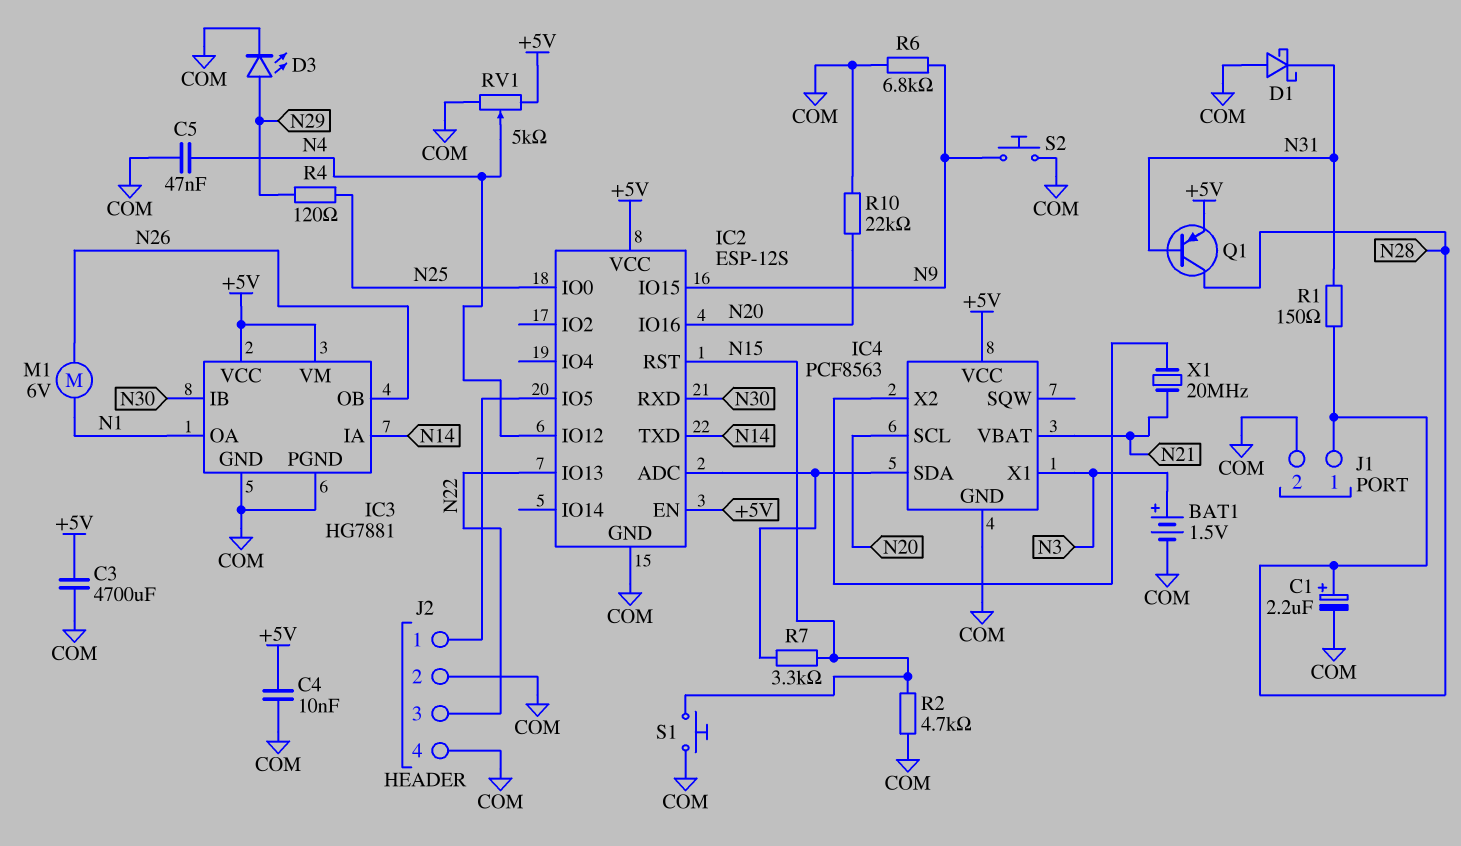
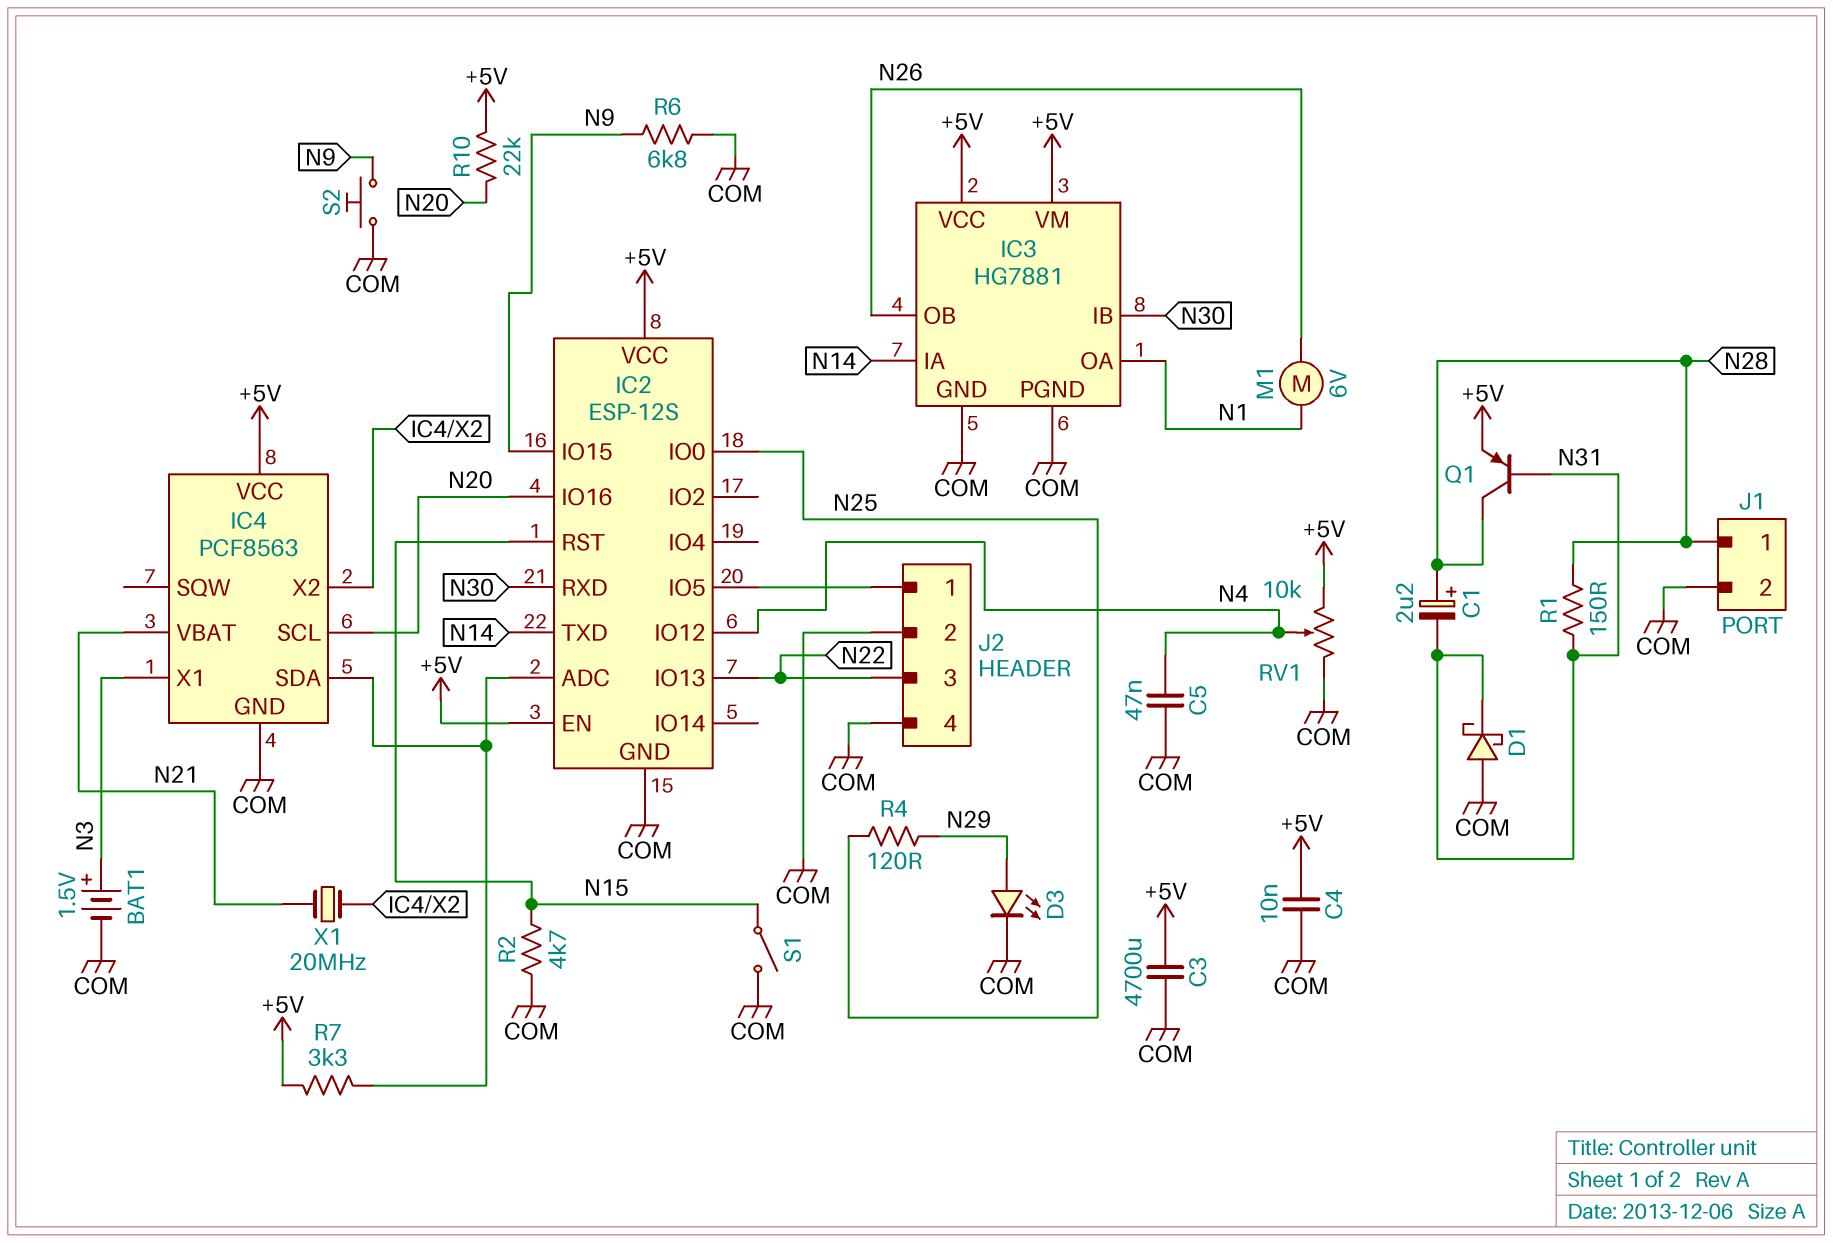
C1: 2.2uF (plus N28, minus COM) -> 2.2uF (plus N28, minus N31)
R7: 3.3k (IC2/ADC, N15) -> 3.3k (+5V, IC2/ADC)
R10: 22k (COM, N20) -> 22k (+5V, N20)
RV1: 5k (+5V, COM, wiper N4) -> 10k (+5V, COM, wiper N4)
S1: button (COM, N15) -> switch (COM, N15)

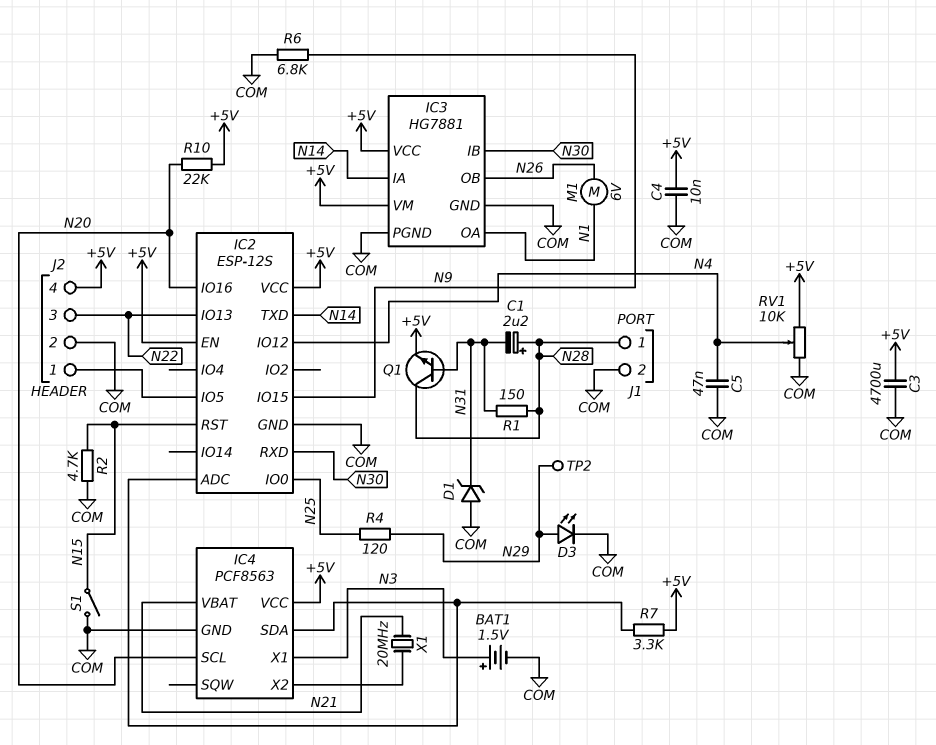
D1: schottky (A COM, K N31) -> zener (A COM, K N31)
J2 pin 4: COM -> +5V
Q1: PNP (B N31, C N28, E +5V) -> NPN (B N31, C N28, E +5V)
S2: button (COM, N9) -> none
TP2: none -> test point (N29)

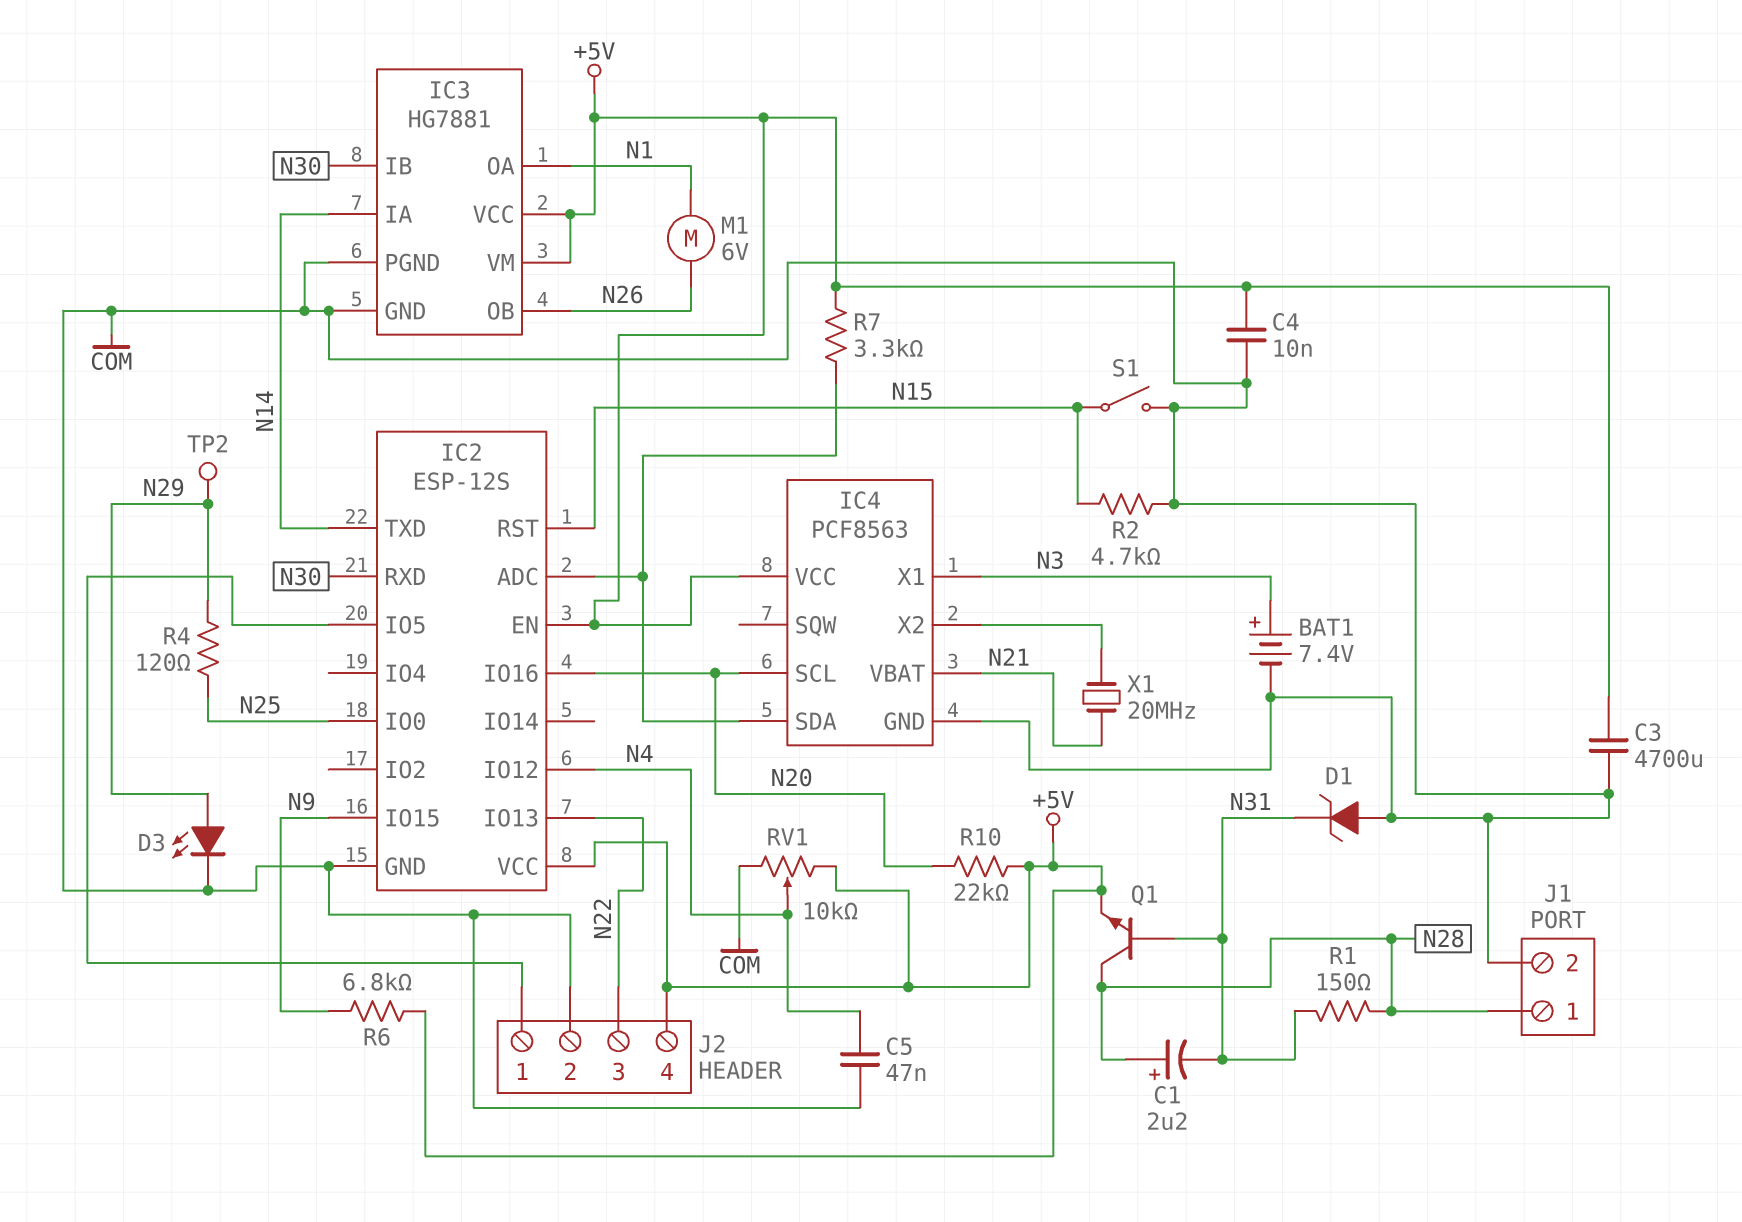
BAT1: 1.5V (plus N3, minus COM) -> 7.4V (plus N3, minus COM)
R6: 6.8k (COM, N9) -> 6.8k (+5V, N9)

